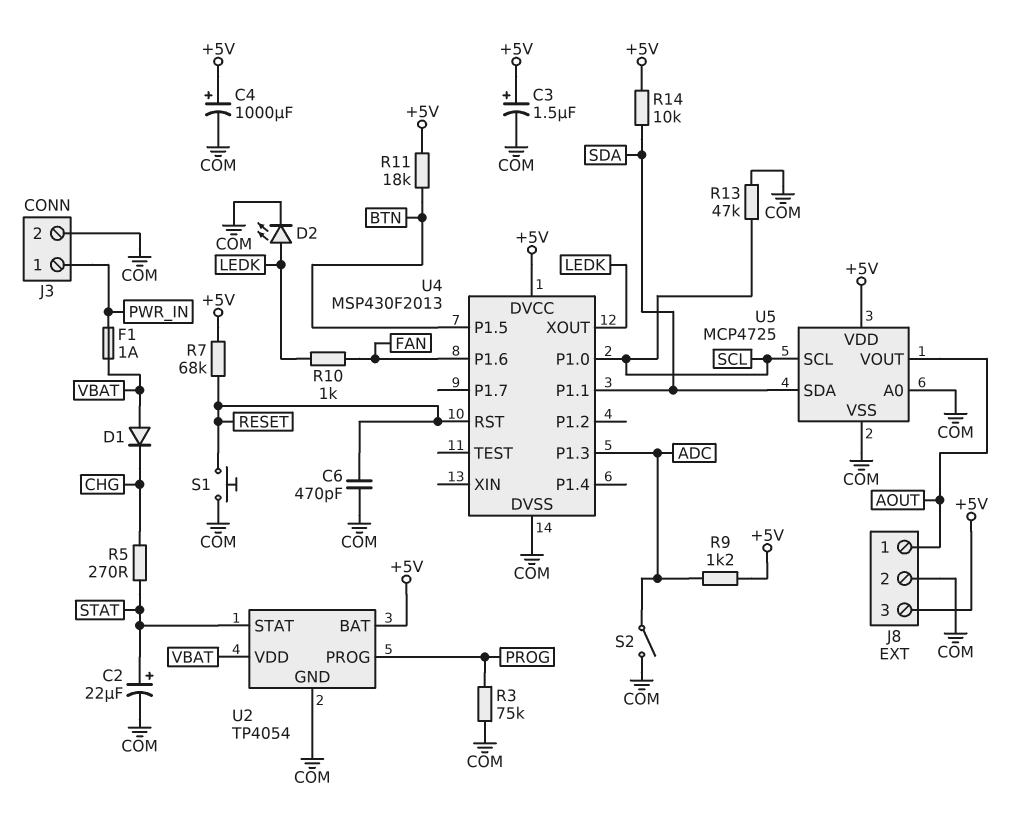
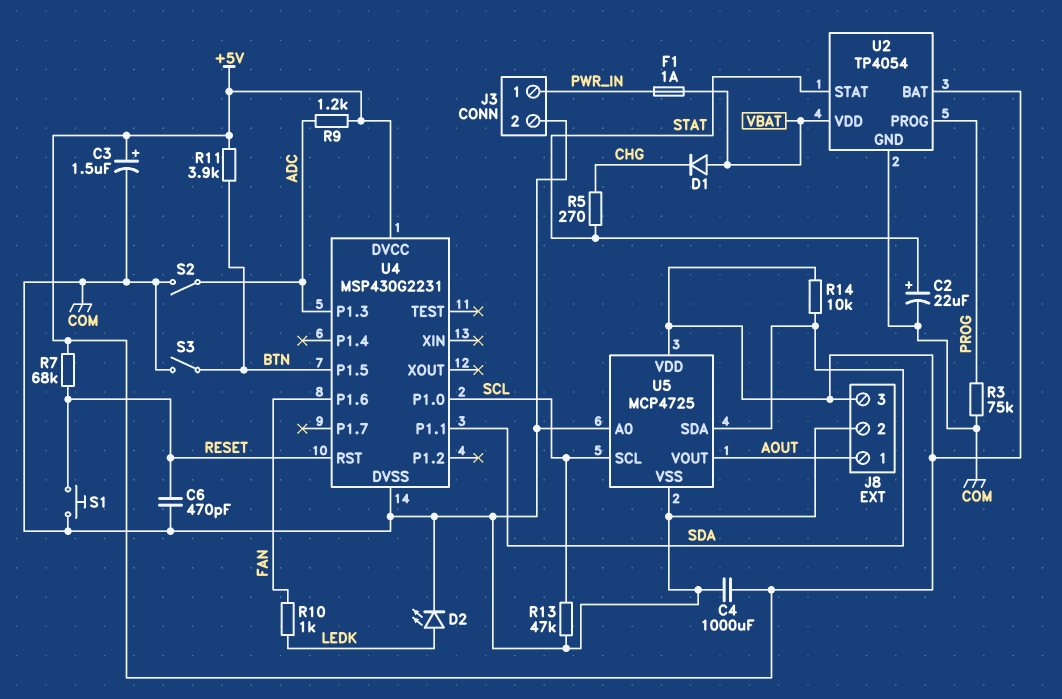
C4: 1000uF (plus +5V, minus COM) -> 1000uF (+5V, COM)
R11: 18k (+5V, BTN) -> 3.9k (+5V, BTN)
S3: none -> switch (BTN, COM)
U4: MSP430F2013 -> MSP430G2231
U4 pin XOUT: LEDK -> none

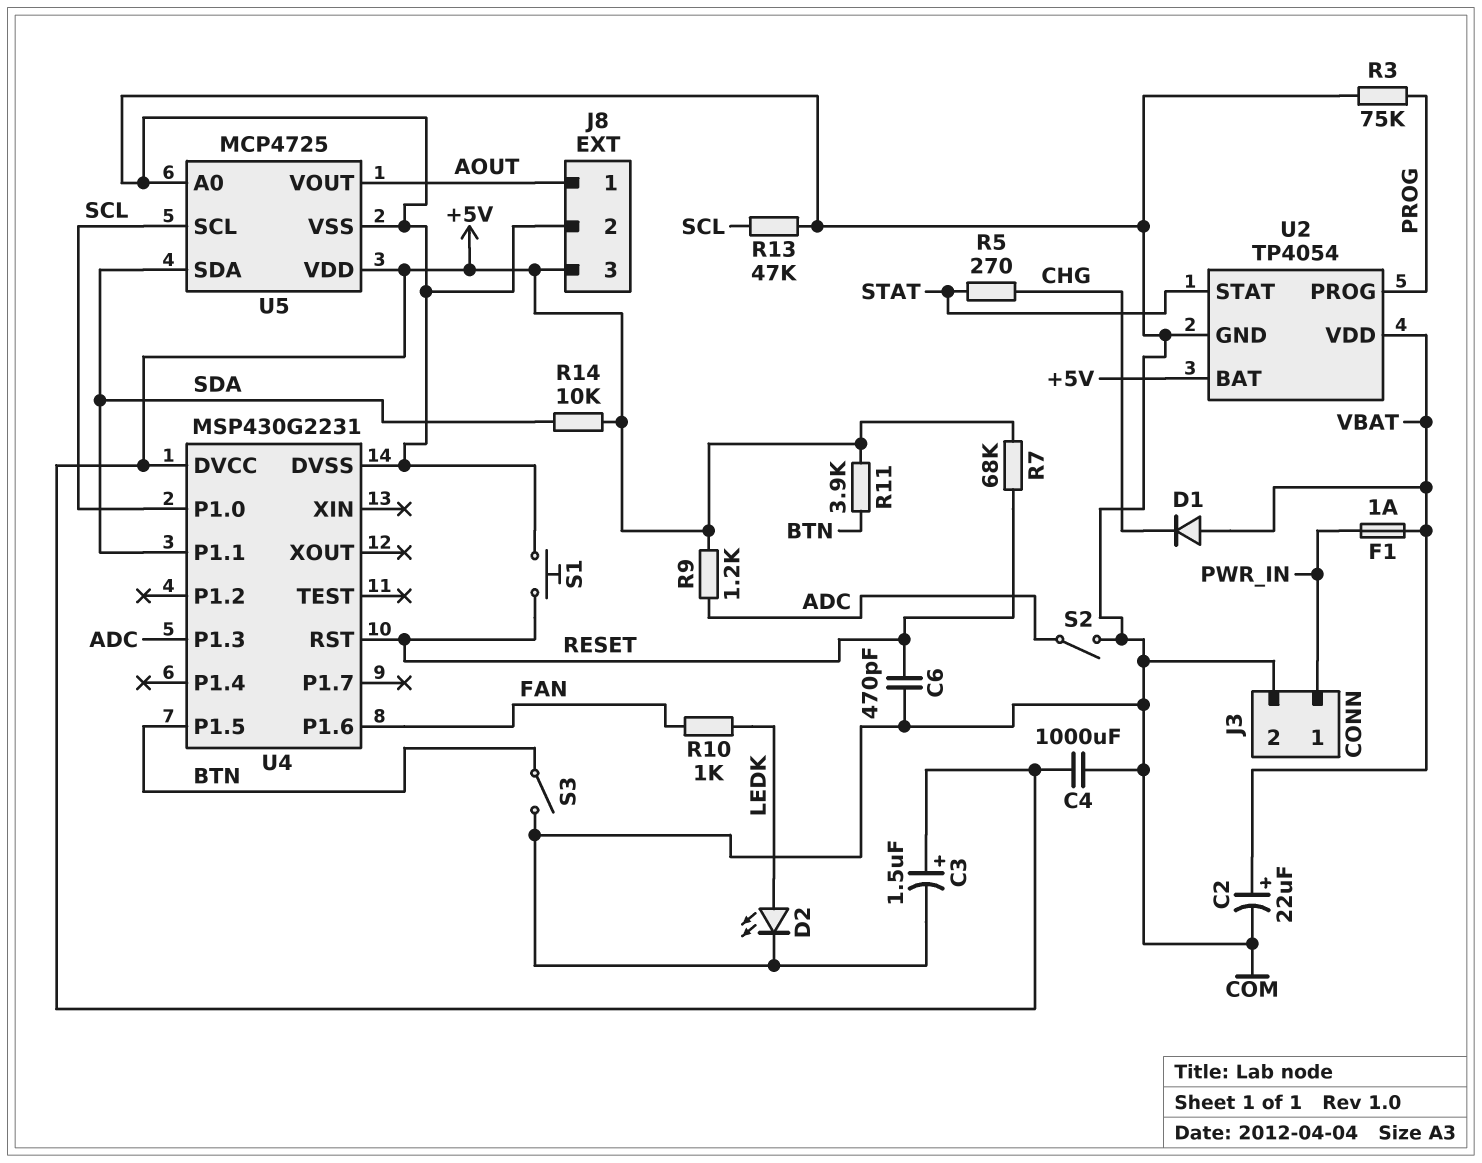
C2: 22uF (plus STAT, minus COM) -> 22uF (plus VBAT, minus COM)

